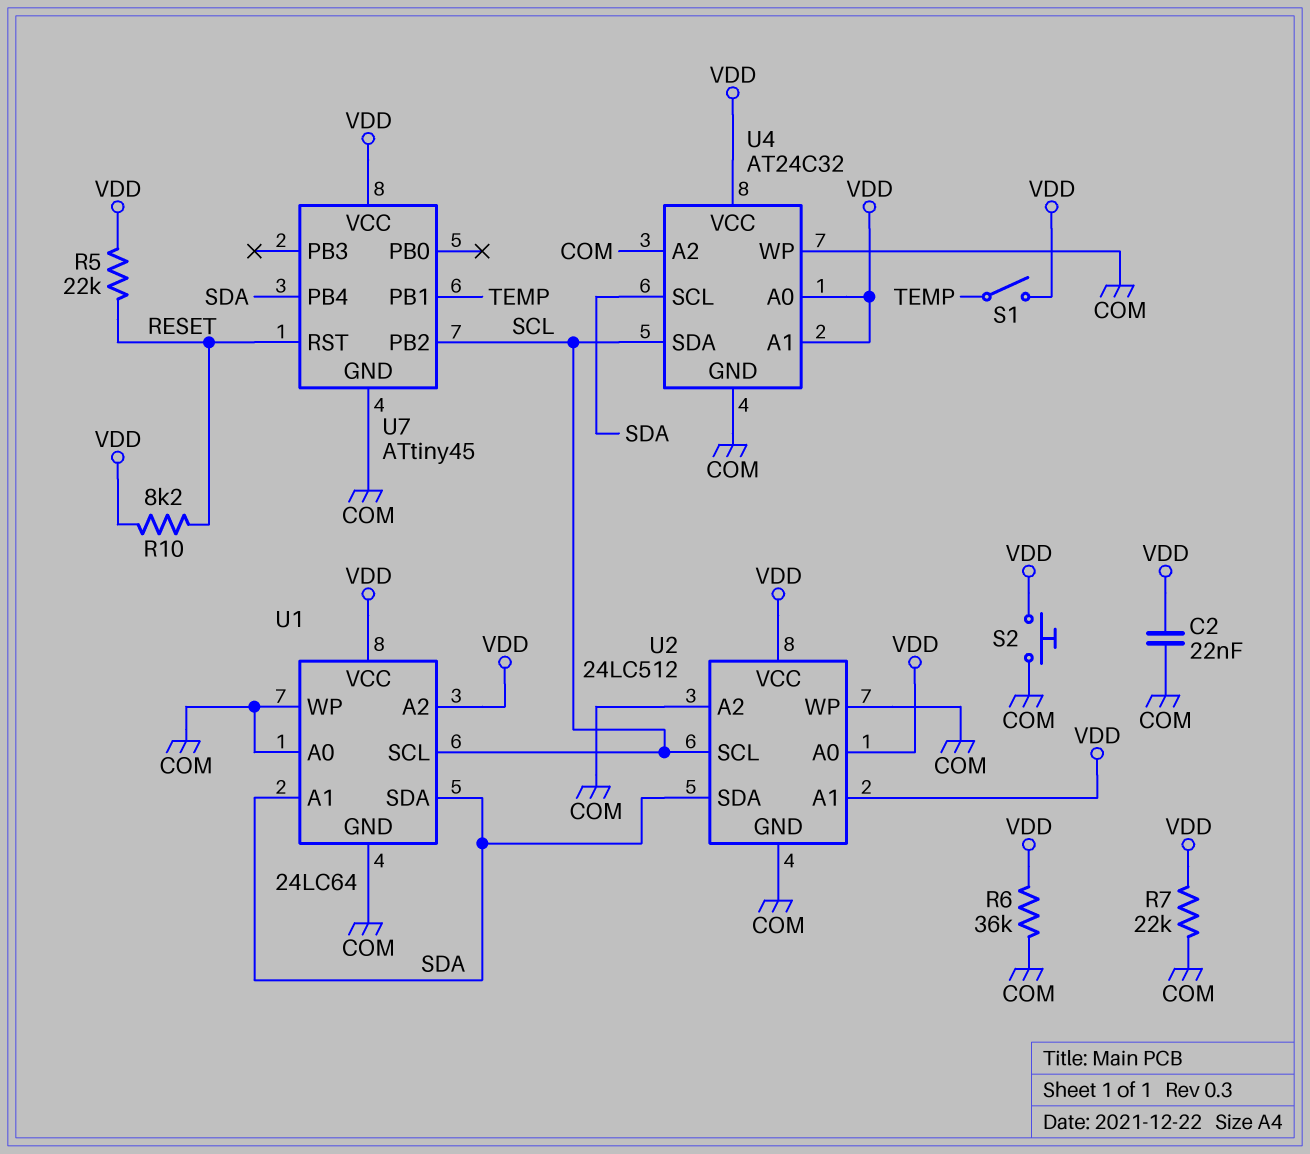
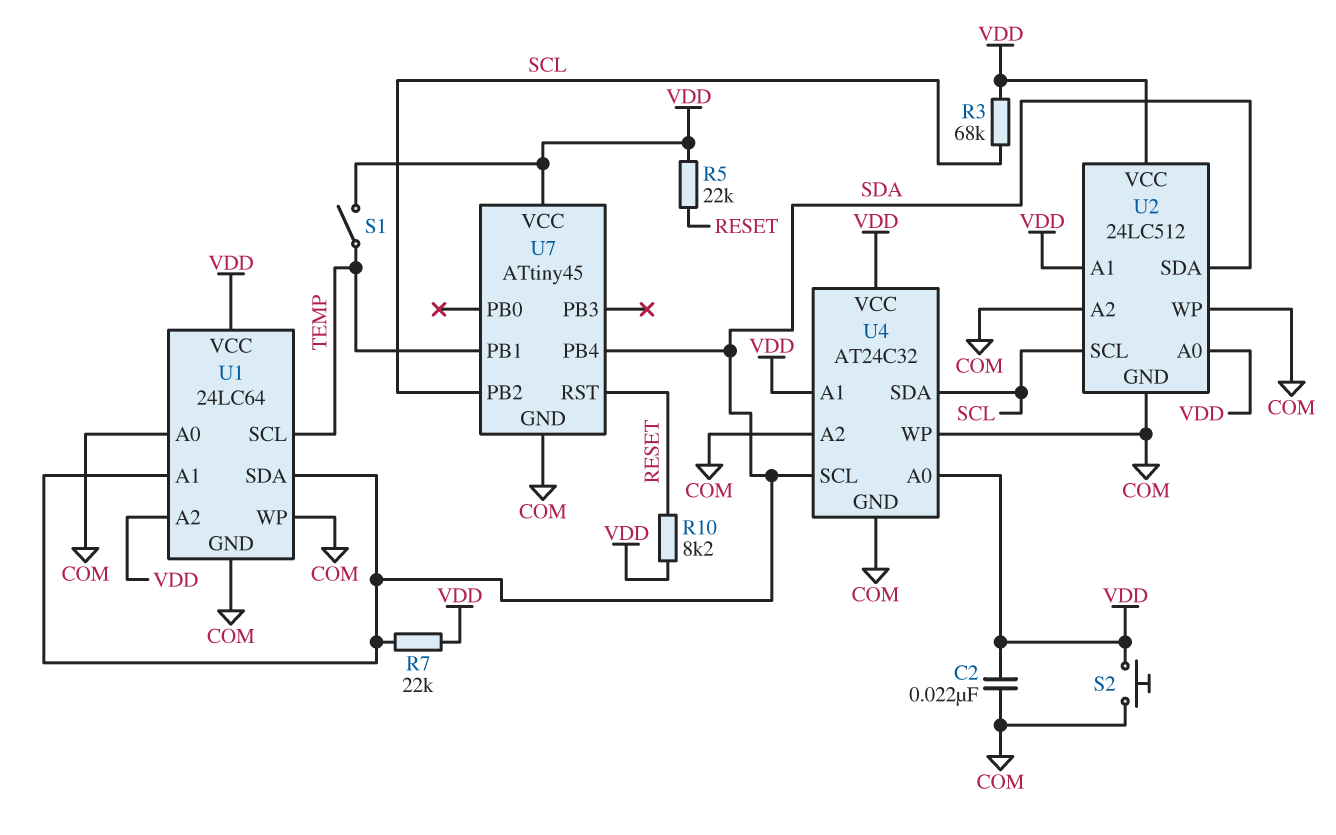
R3: none -> 68k (SCL, VDD)
R6: 36k (COM, VDD) -> none
R7: 22k (COM, VDD) -> 22k (SDA, VDD)
U1 pin SCL: SCL -> TEMP

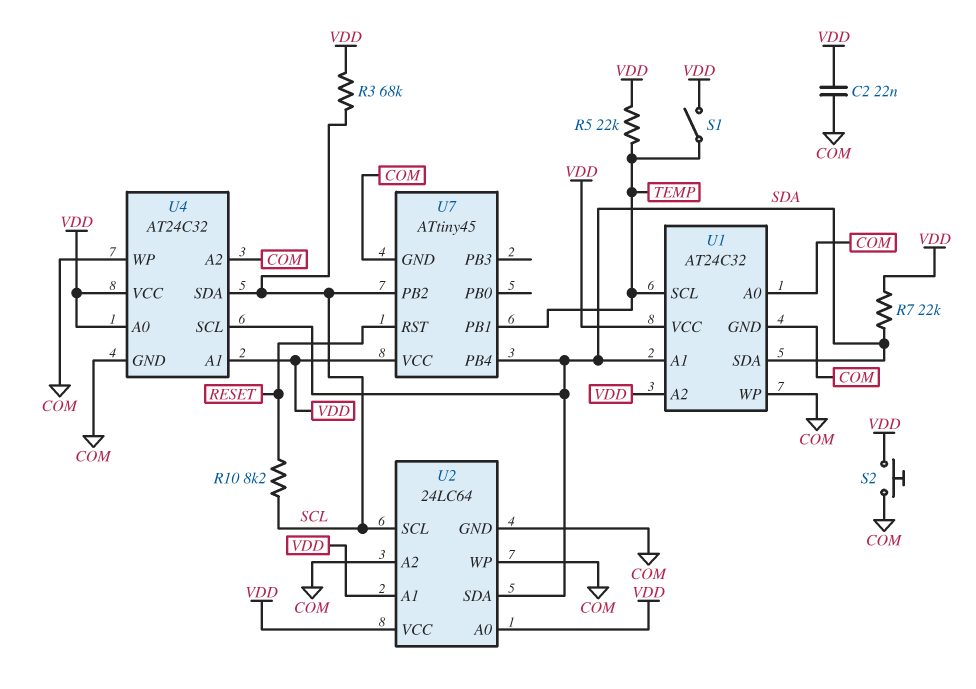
R5: 22k (RESET, VDD) -> 22k (TEMP, VDD)
R10: 8.2k (RESET, VDD) -> 8.2k (RESET, SCL)
U1: 24LC64 -> AT24C32
U2: 24LC512 -> 24LC64

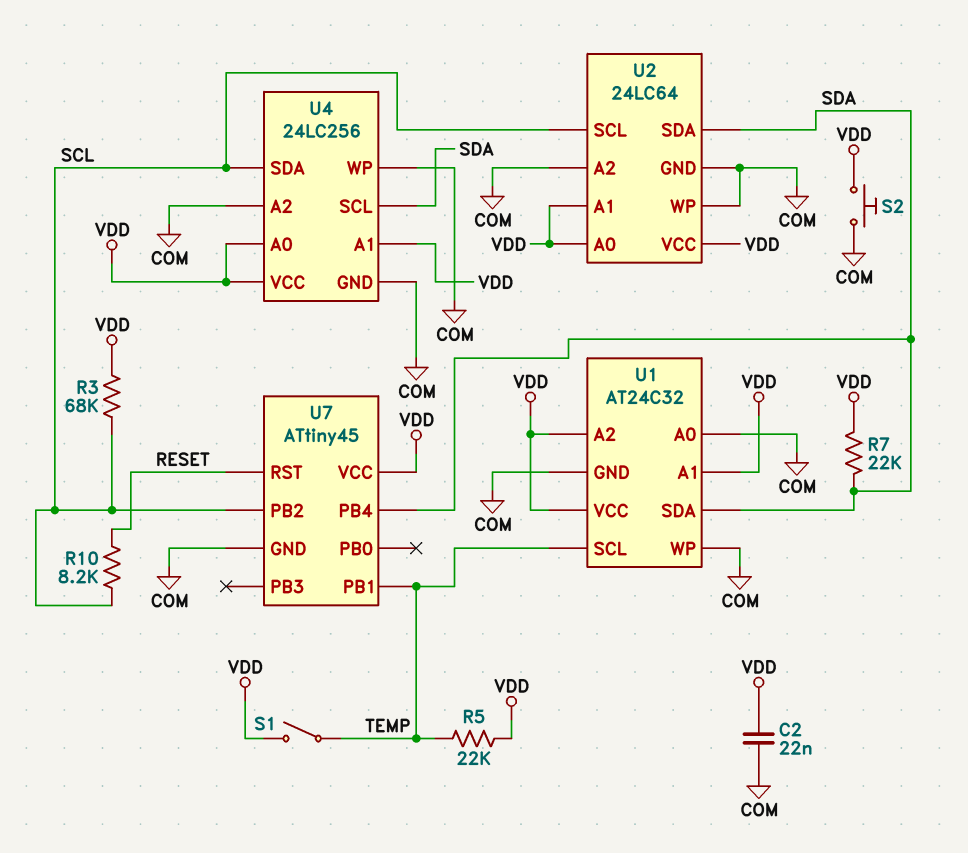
U1 pin A1: SDA -> VDD
U4: AT24C32 -> 24LC256

